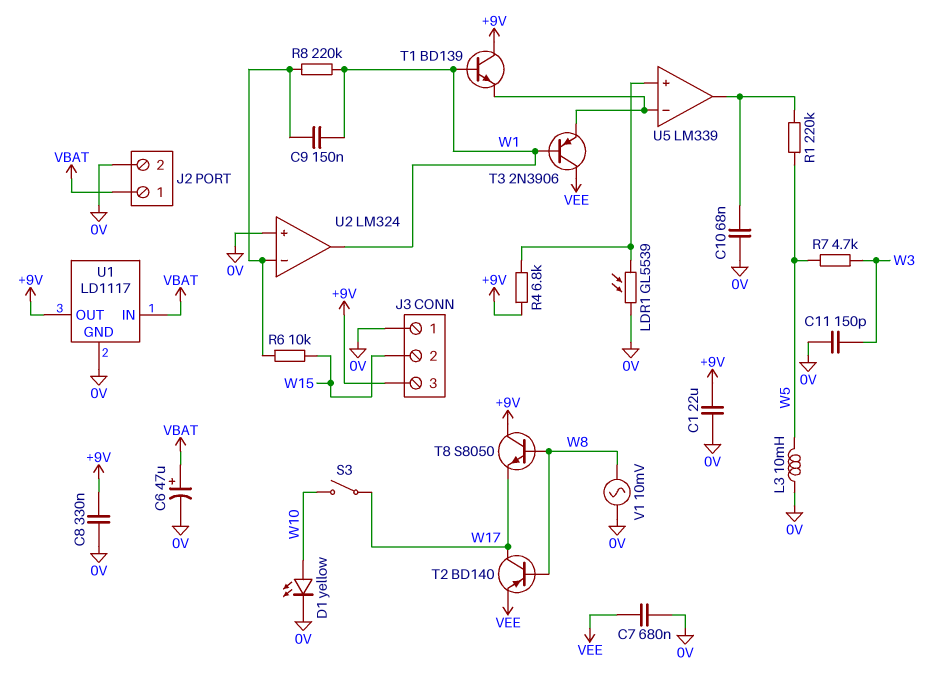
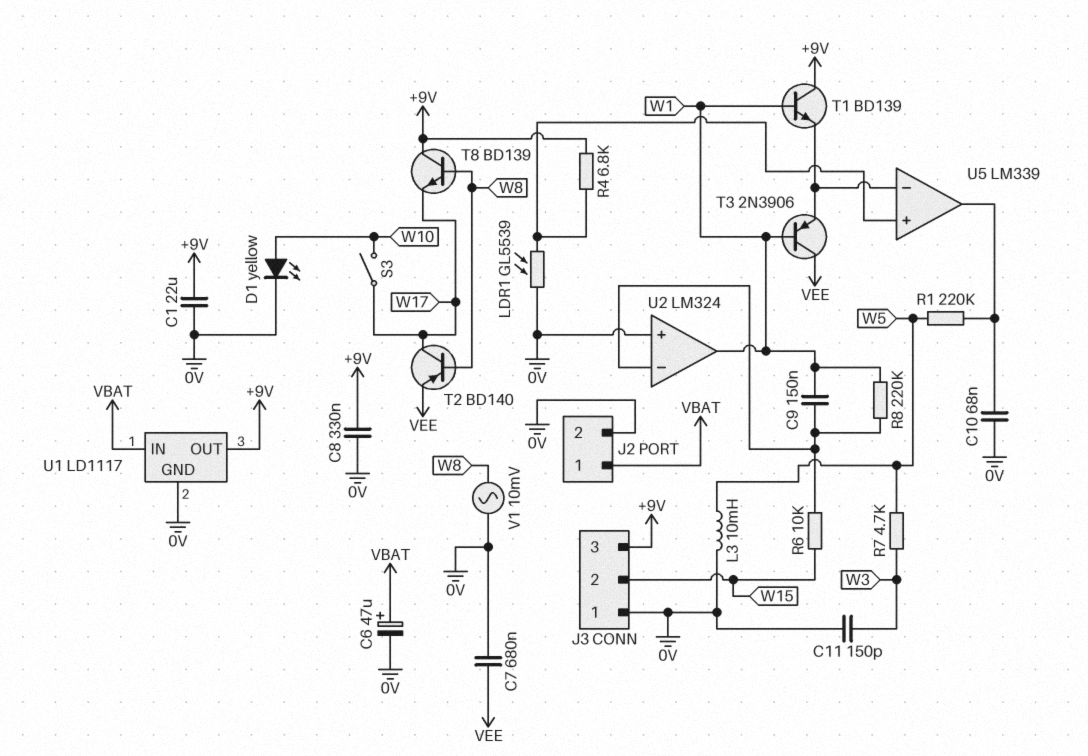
T8: NPN S8050 (B W8, C +9V, E W17) -> NPN BD139 (B W8, C +9V, E W17)

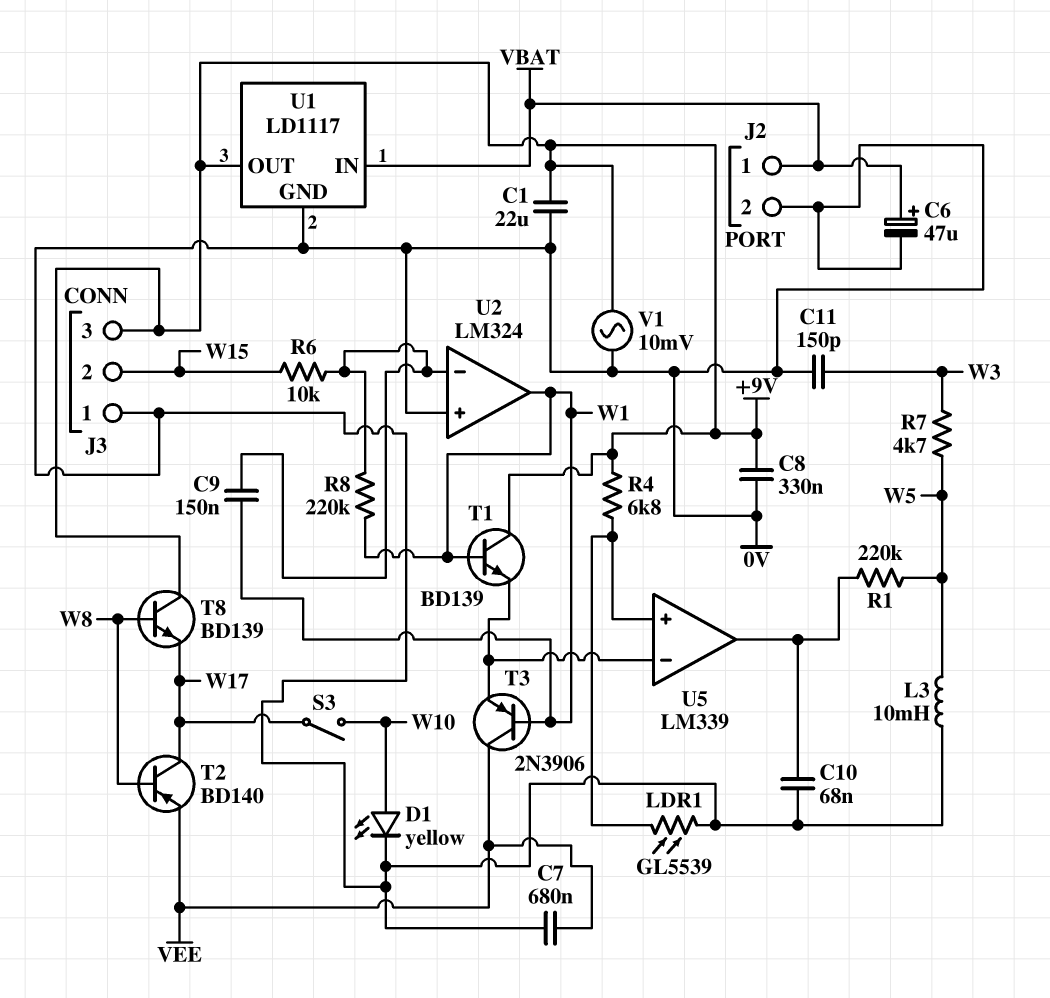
V1: AC 10mV (0V, W8) -> AC 10mV (+9V, 0V)

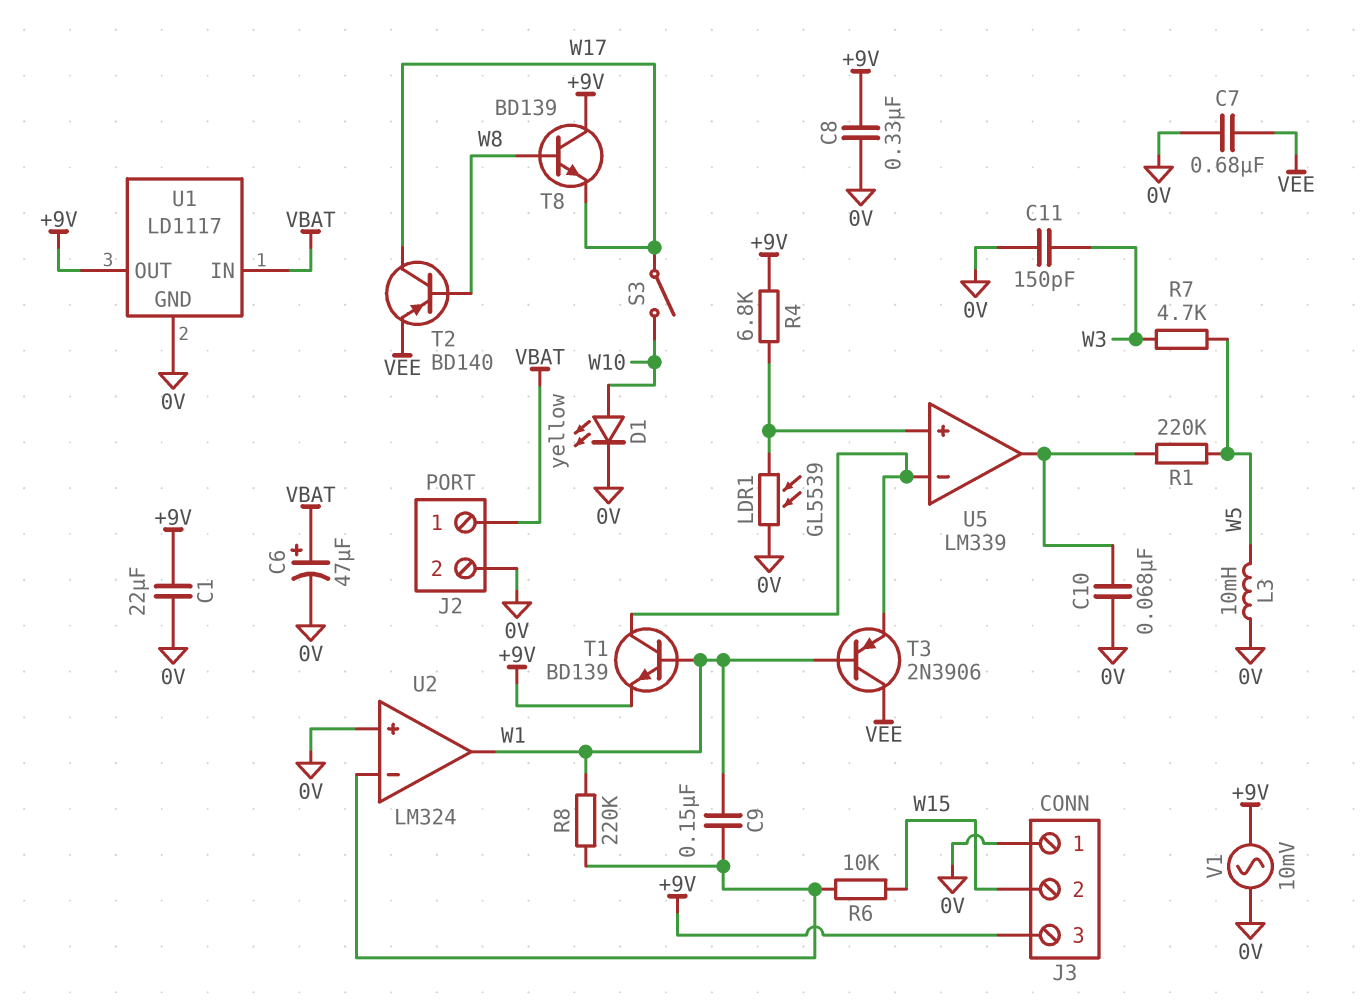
T1: NPN BD139 (B W1, C +9V, E U5/in-) -> NPN BD139 (B W1, C U5/in-, E +9V)

